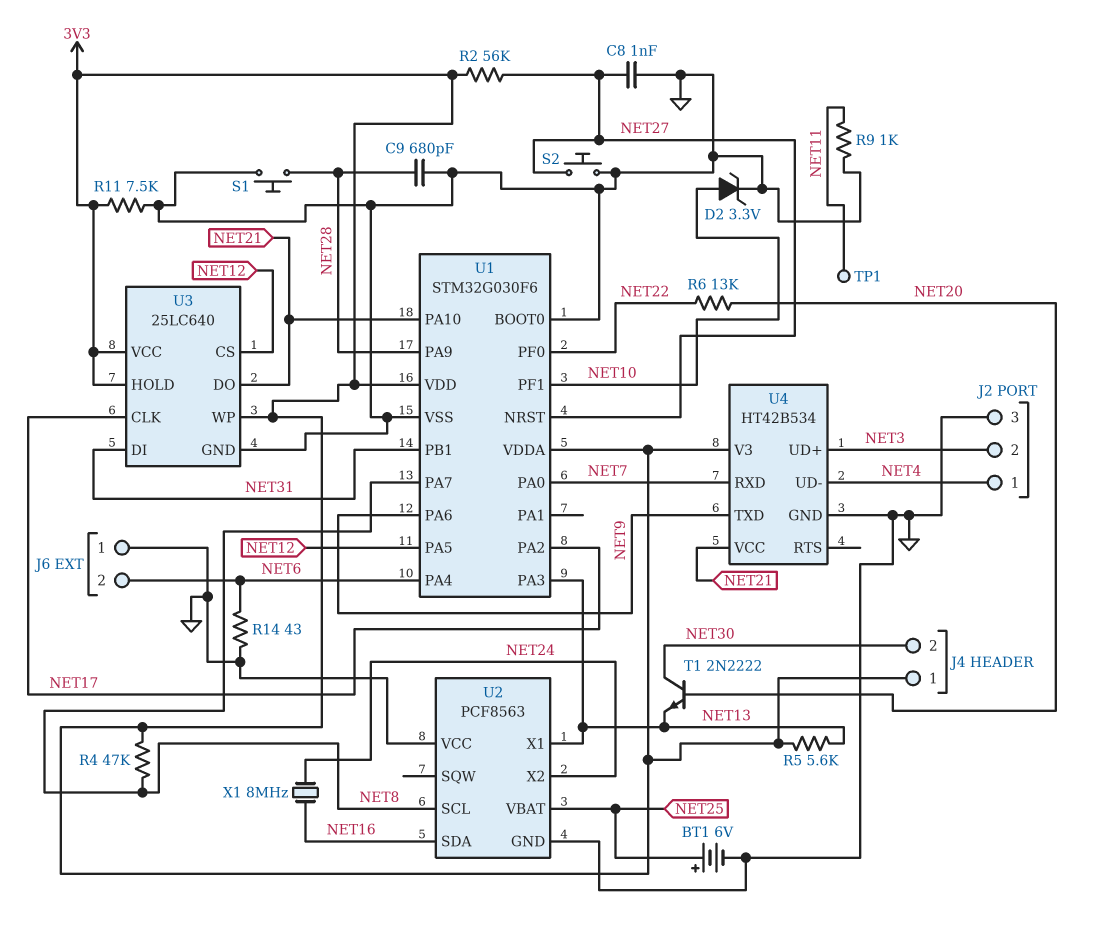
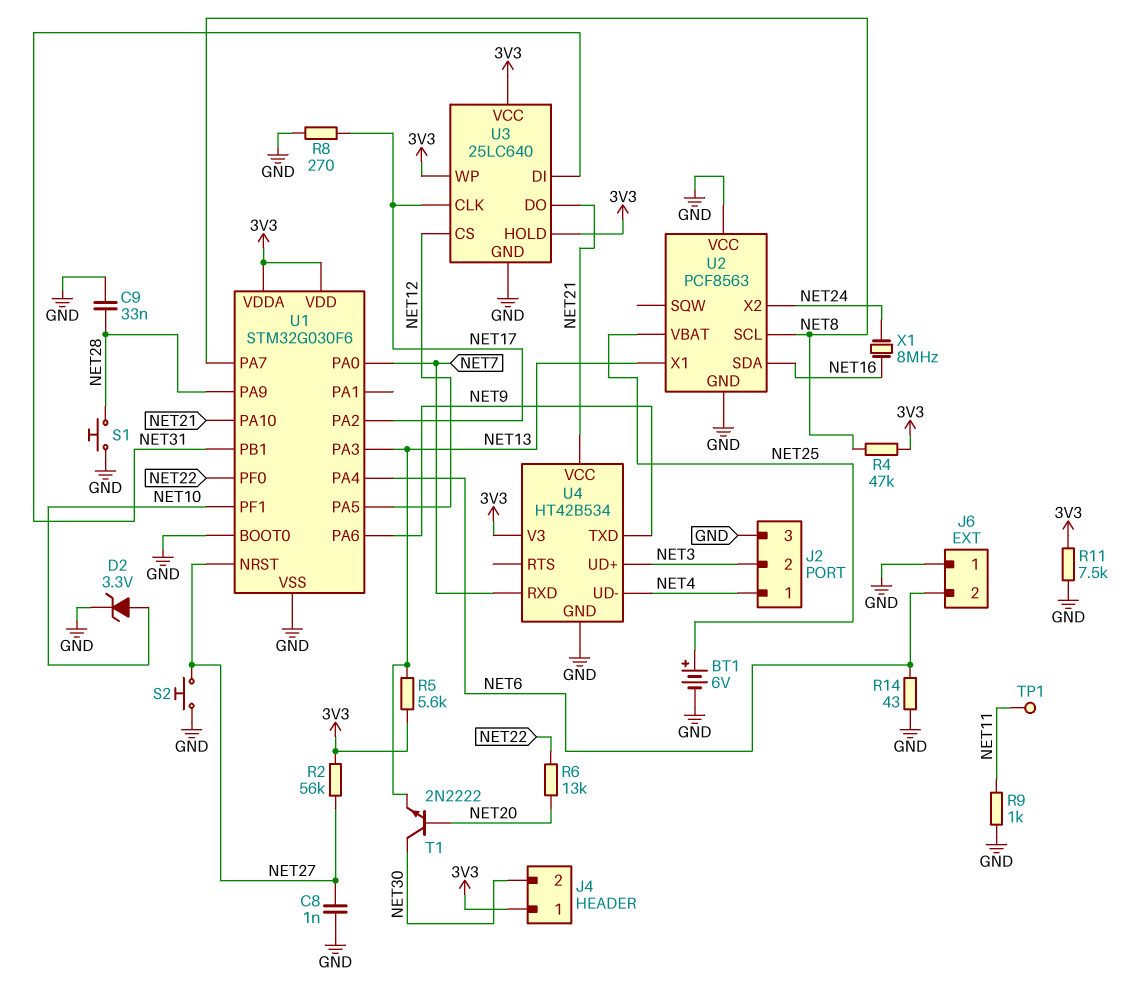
C9: 680pF (GND, NET28) -> 33nF (GND, NET28)
R8: none -> 270 (GND, NET17)

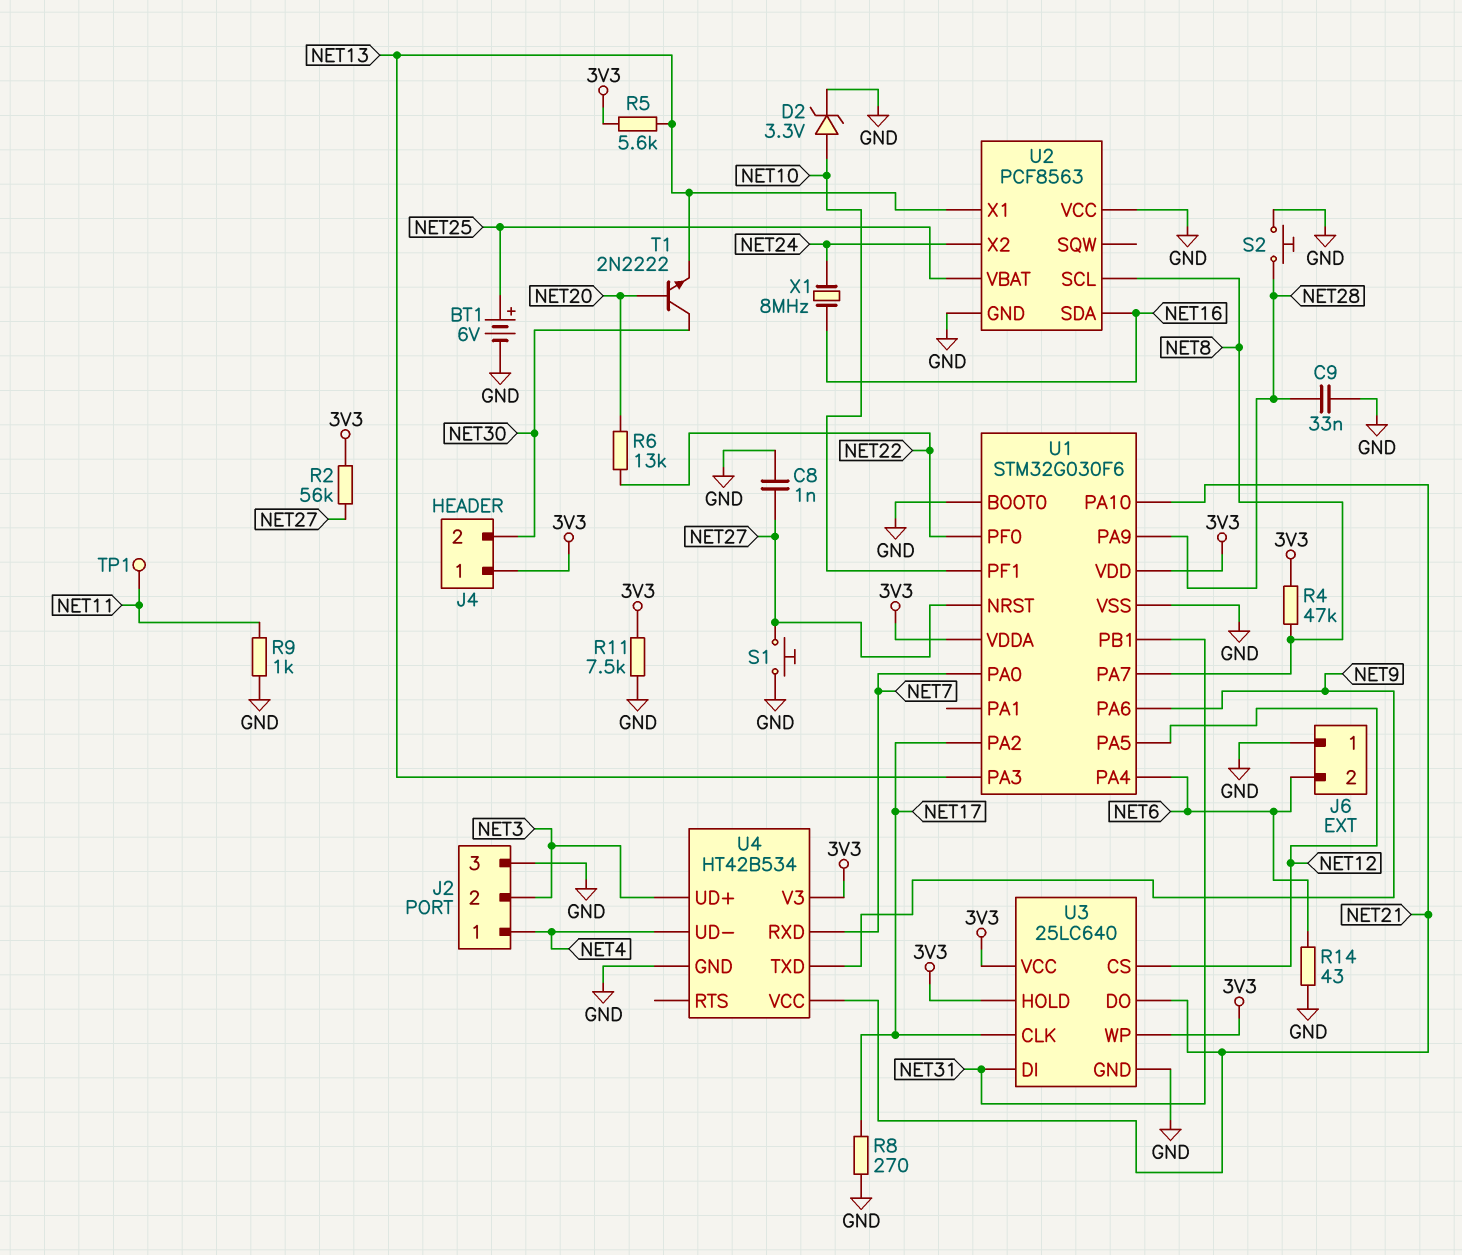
S1: button (GND, NET28) -> button (GND, NET27)
S2: button (GND, NET27) -> button (GND, NET28)

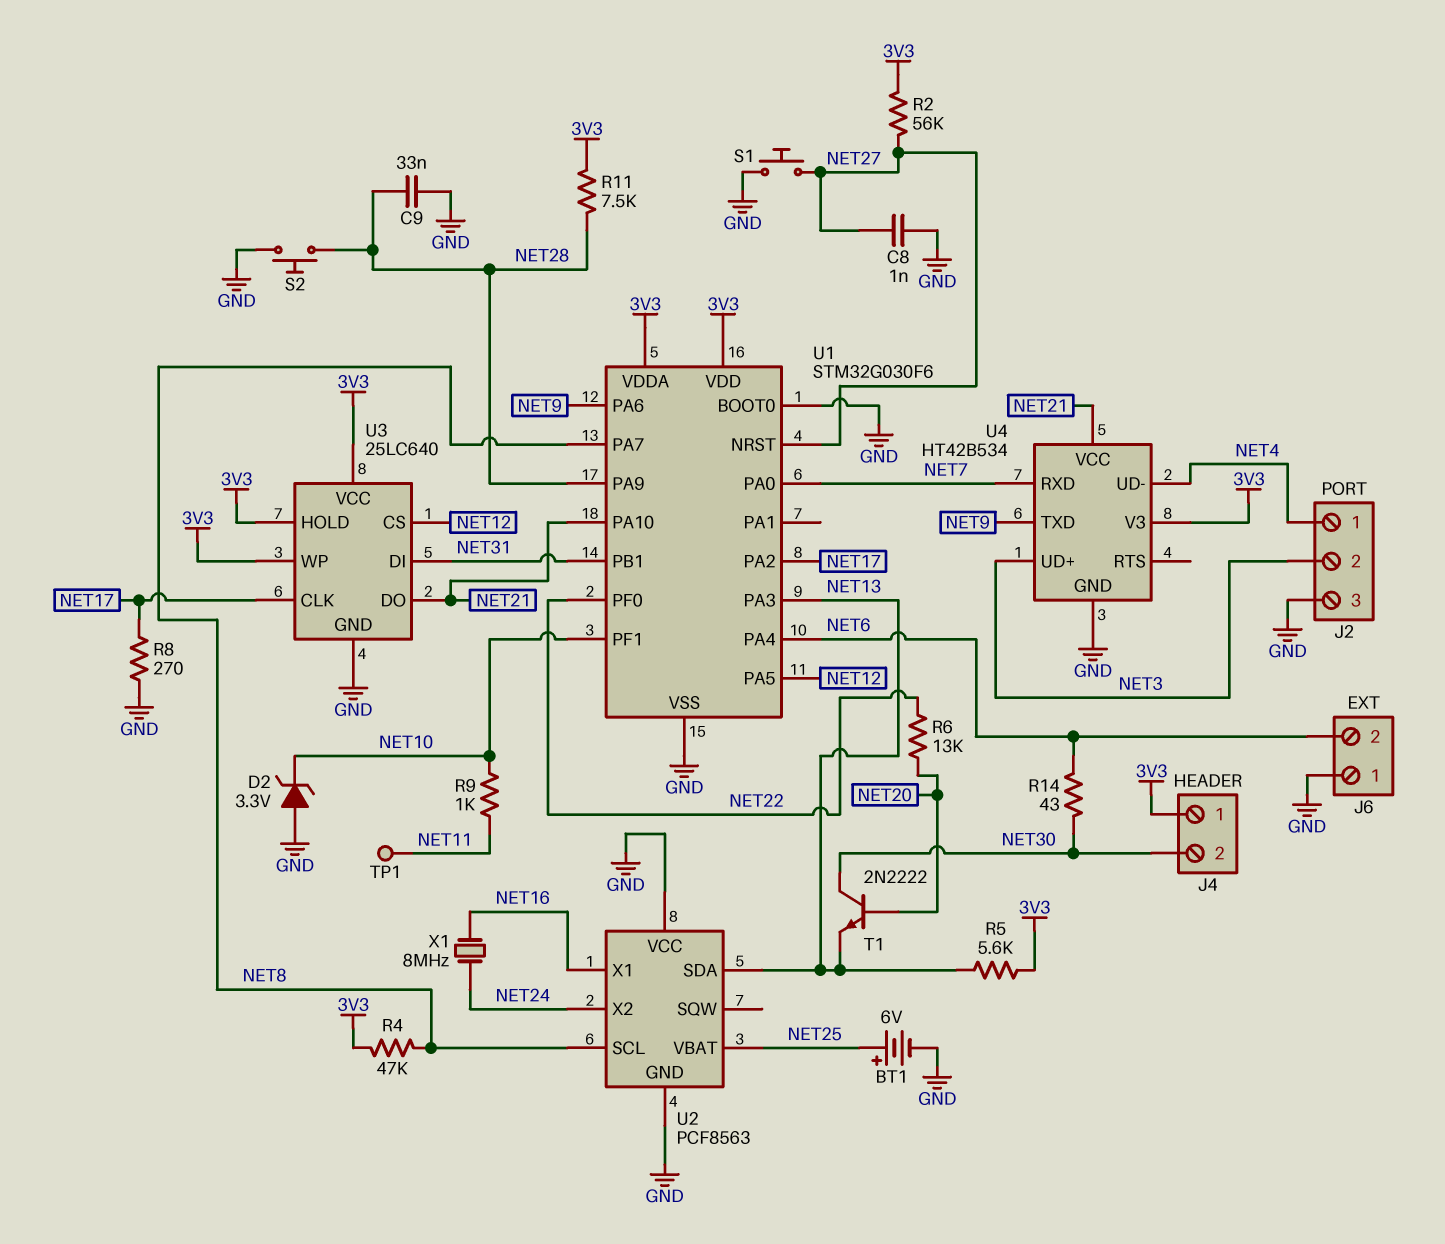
D2: zener 3.3V (A NET10, K GND) -> zener 3.3V (A GND, K NET10)
R9: 1k (GND, NET11) -> 1k (NET10, NET11)
R11: 7.5k (3V3, GND) -> 7.5k (3V3, NET28)
R14: 43 (GND, NET6) -> 43 (NET6, NET30)
U2 pin SDA: NET16 -> NET13
U2 pin X1: NET13 -> NET16

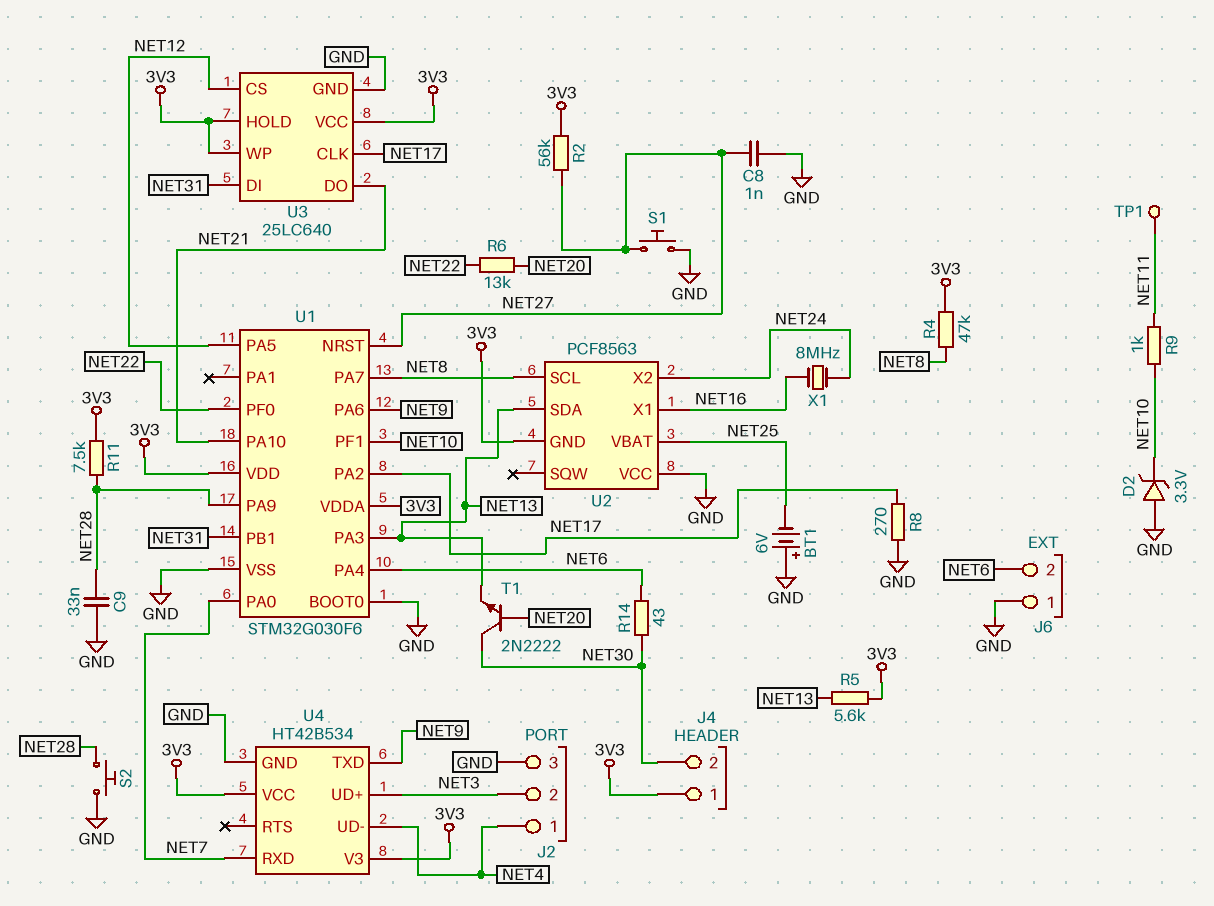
BT1: 6V (plus NET25, minus GND) -> 6V (plus GND, minus NET25)
U2 pin GND: GND -> 3V3
U4 pin VCC: NET21 -> 3V3

